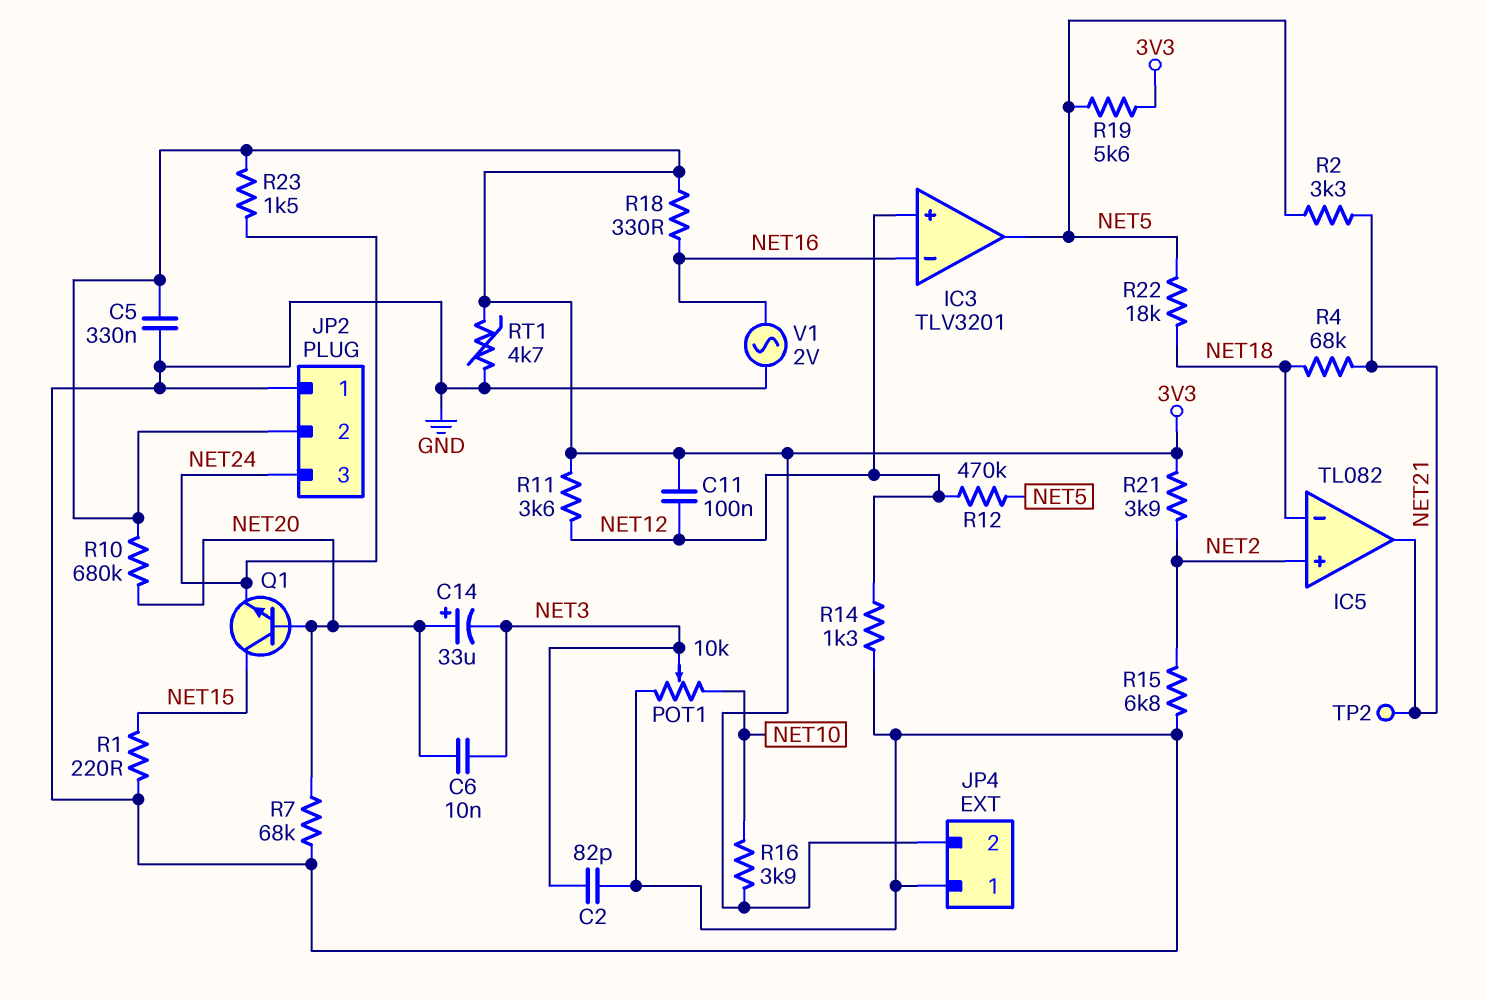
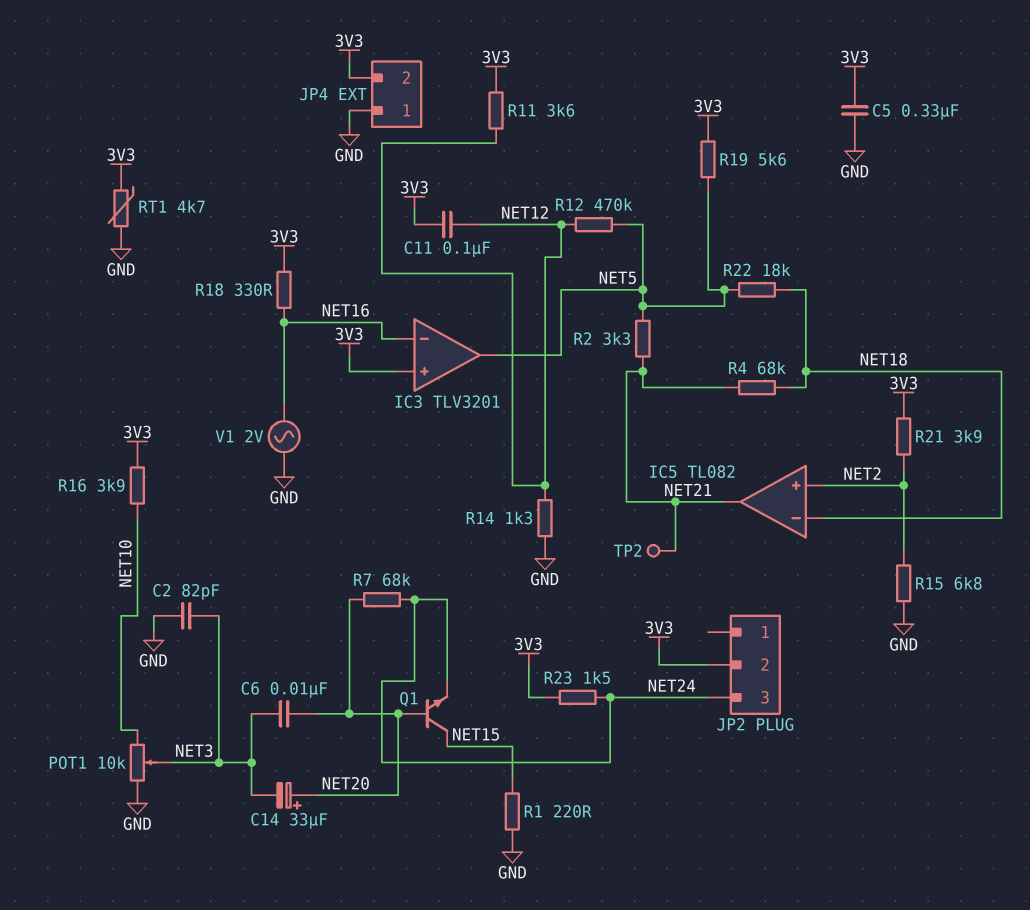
IC3 pin in+: NET12 -> 3V3
JP2 pin 1: GND -> none
R7: 68k (GND, NET20) -> 68k (NET20, NET24)
R10: 680k (3V3, NET20) -> none

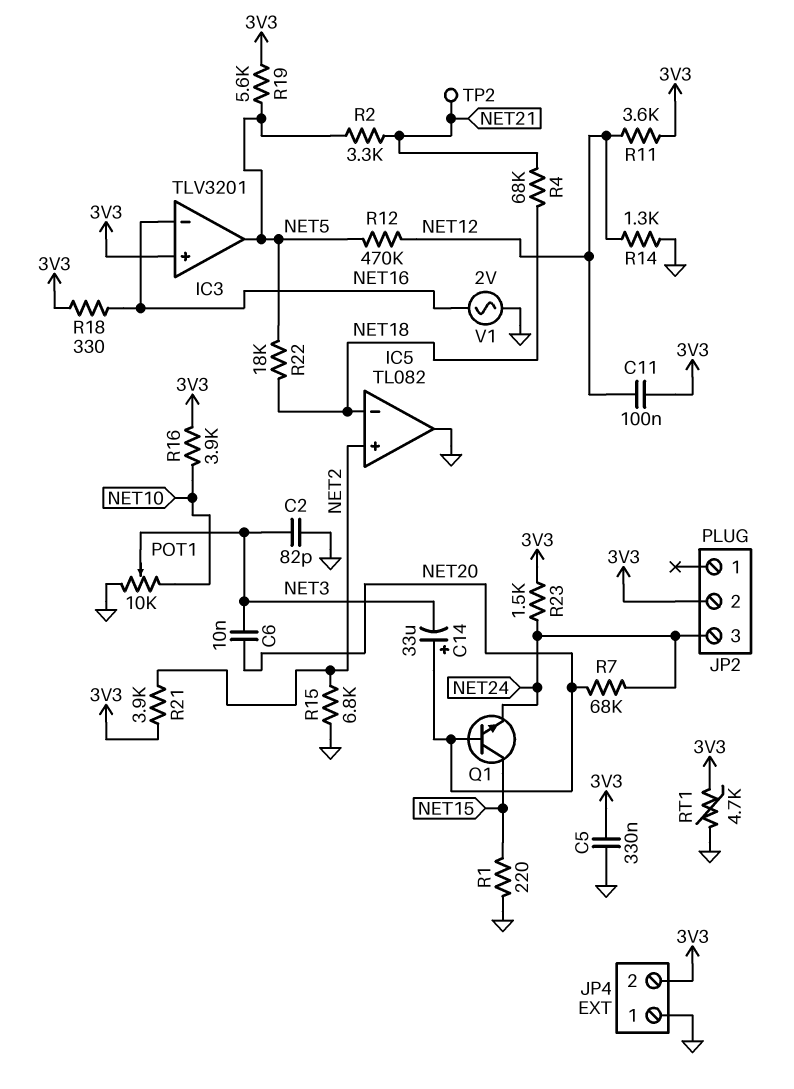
IC5 pin out: NET21 -> GND

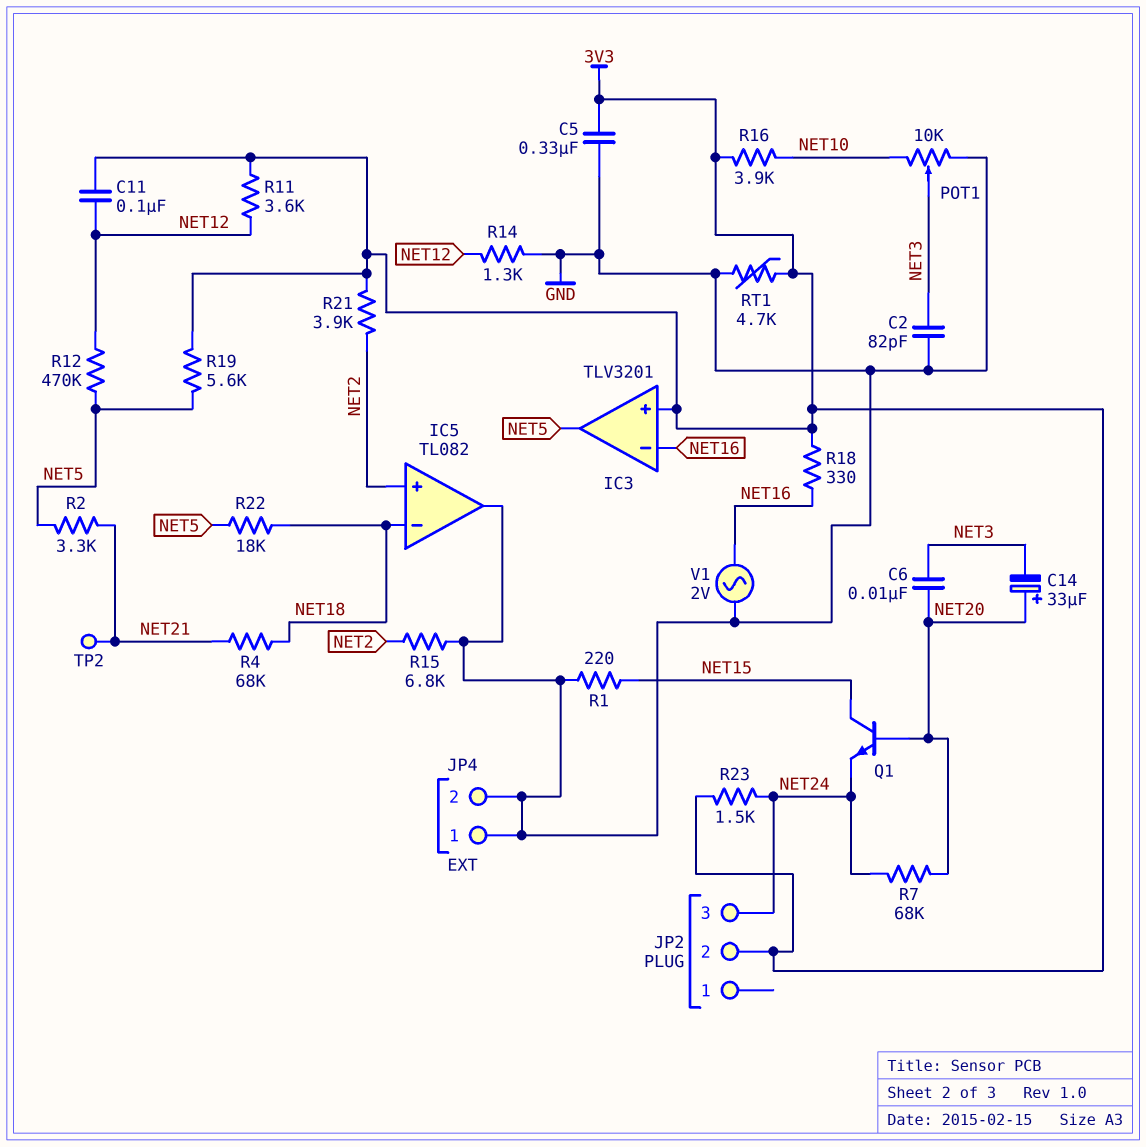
JP4 pin 2: 3V3 -> GND

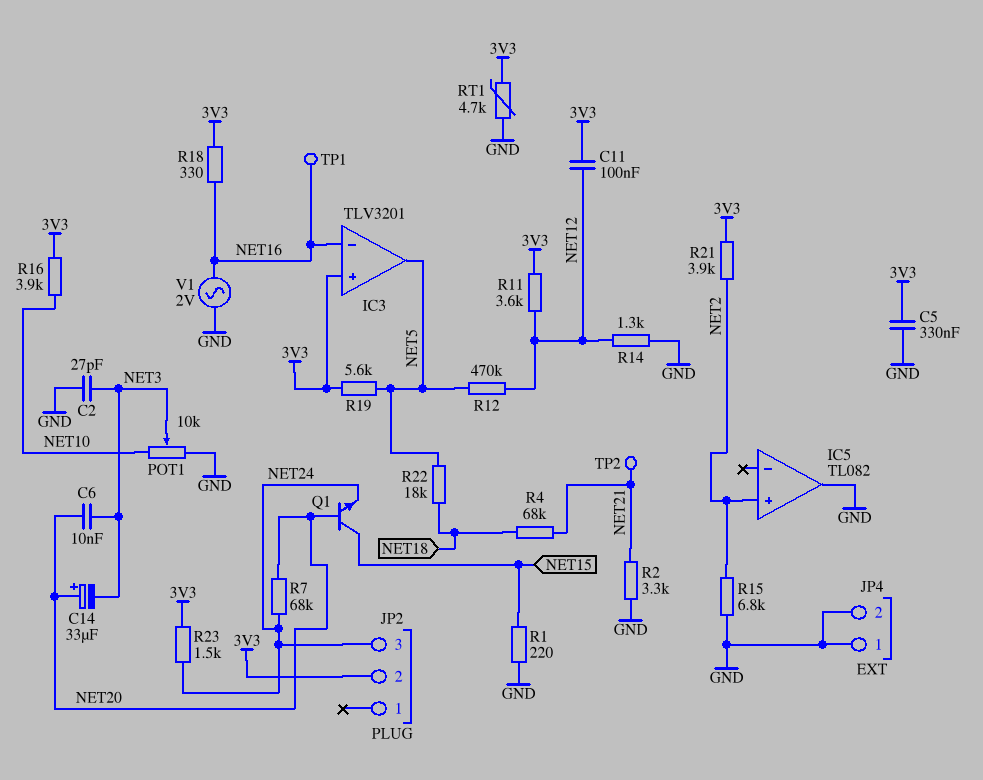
C2: 82pF (GND, NET3) -> 27pF (GND, NET3)
IC5 pin in-: NET18 -> none
R2: 3.3k (NET5, NET21) -> 3.3k (GND, NET21)
TP1: none -> test point (NET16)

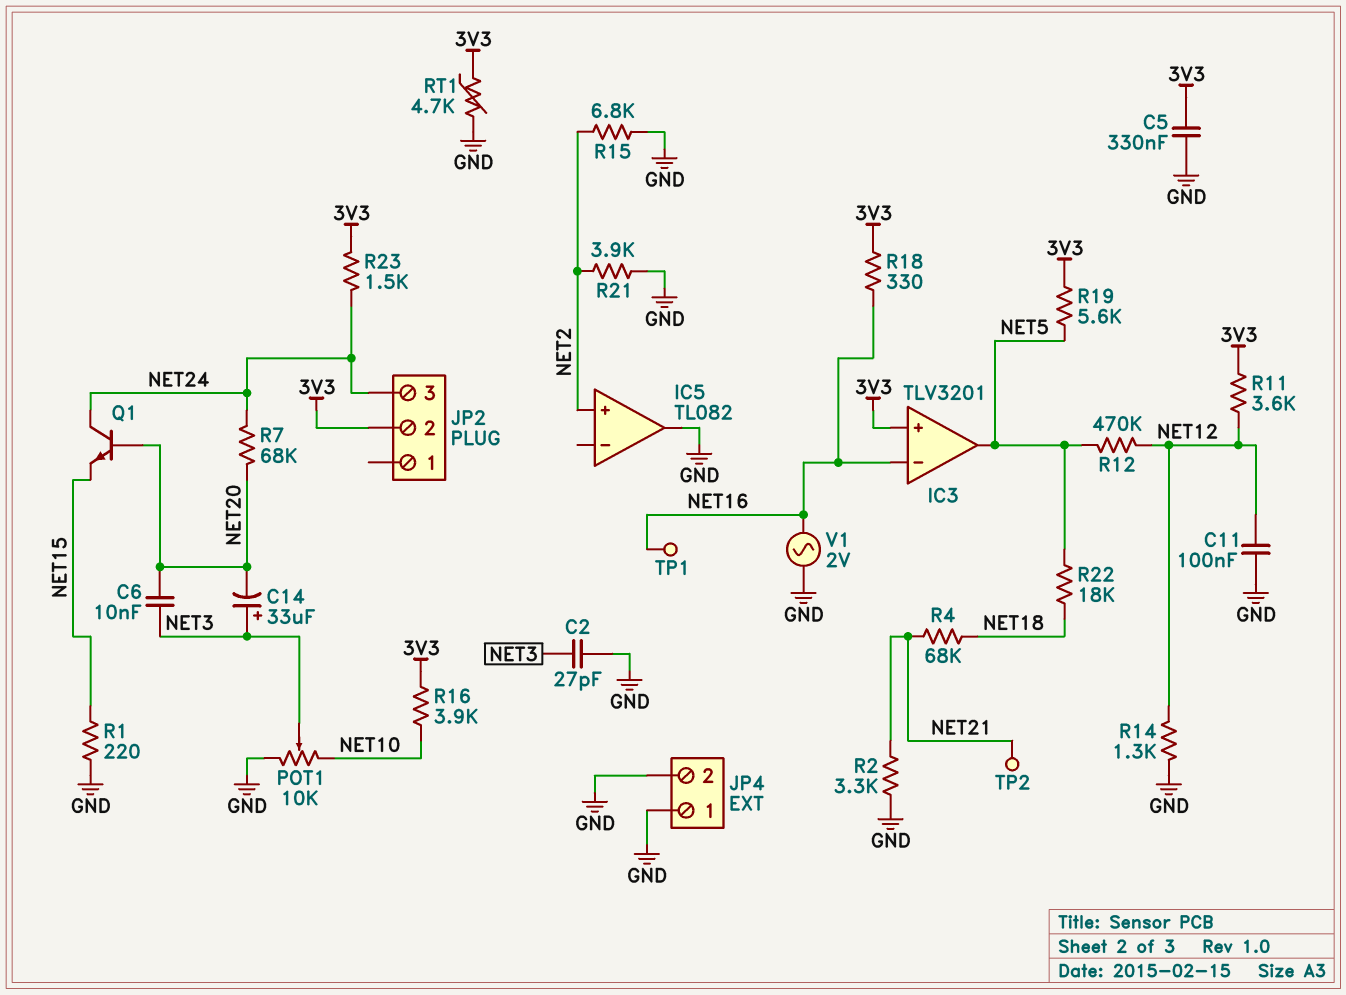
C11: 100nF (3V3, NET12) -> 100nF (GND, NET12)
C14: 33uF (plus NET20, minus NET3) -> 33uF (plus NET3, minus NET20)
Q1: NPN (B NET20, C NET15, E NET24) -> NPN (B NET20, C NET24, E NET15)
R21: 3.9k (3V3, NET2) -> 3.9k (GND, NET2)

